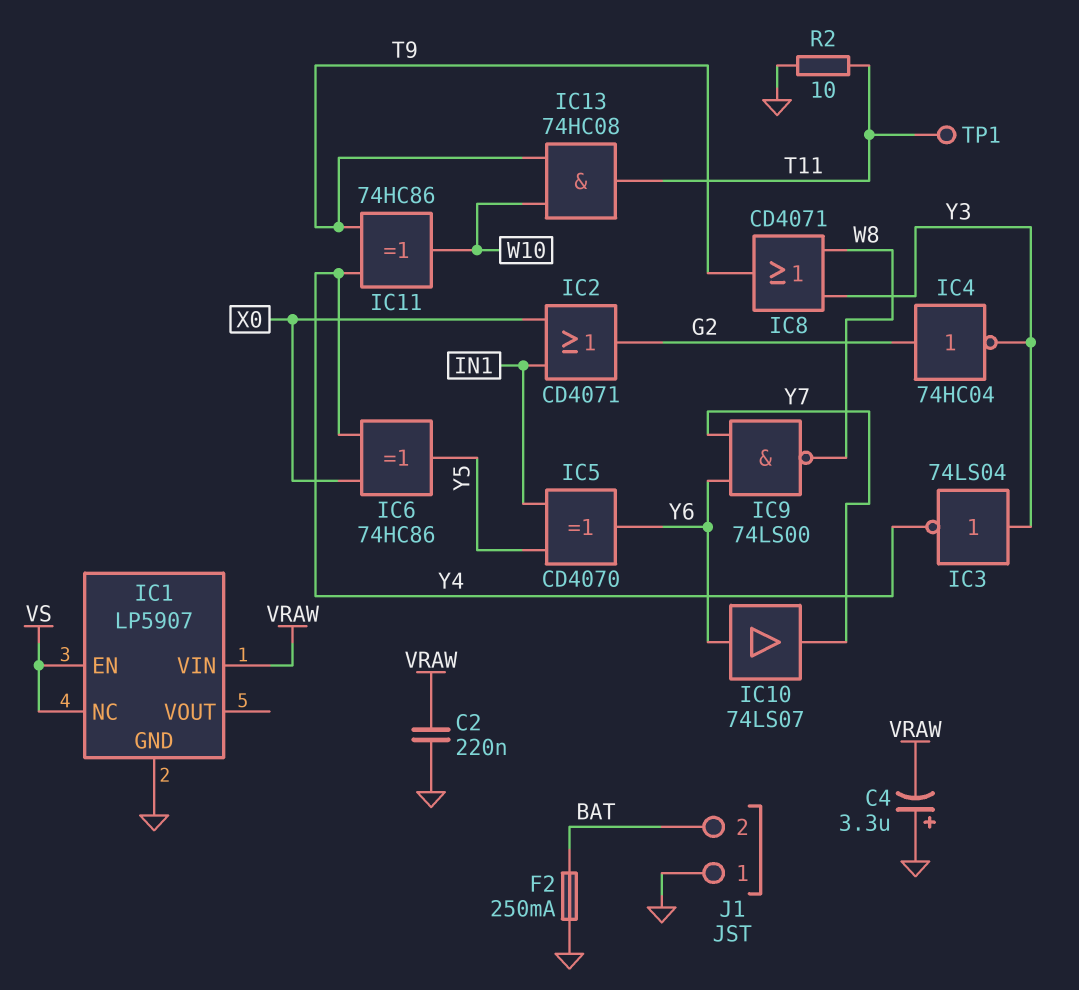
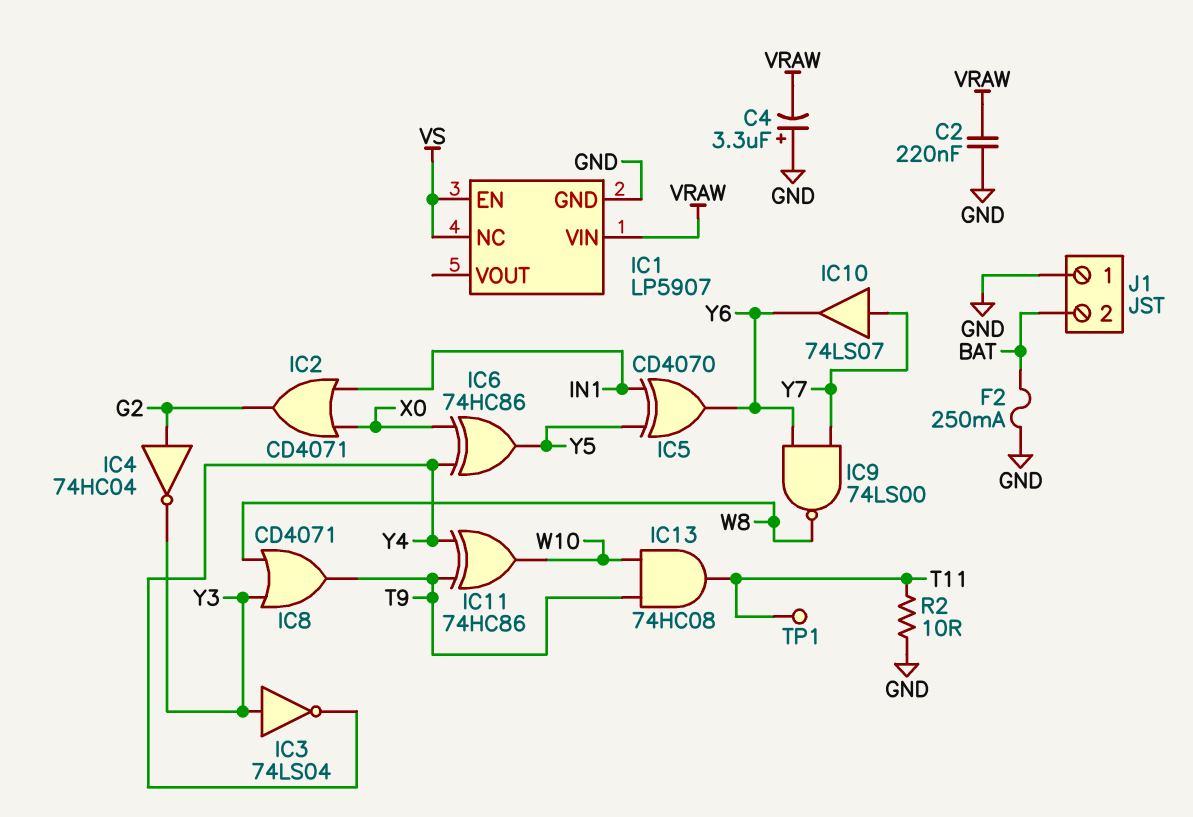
IC10: buffer 74LS07 (in Y6, out Y7) -> buffer 74LS07 (in Y7, out Y6)

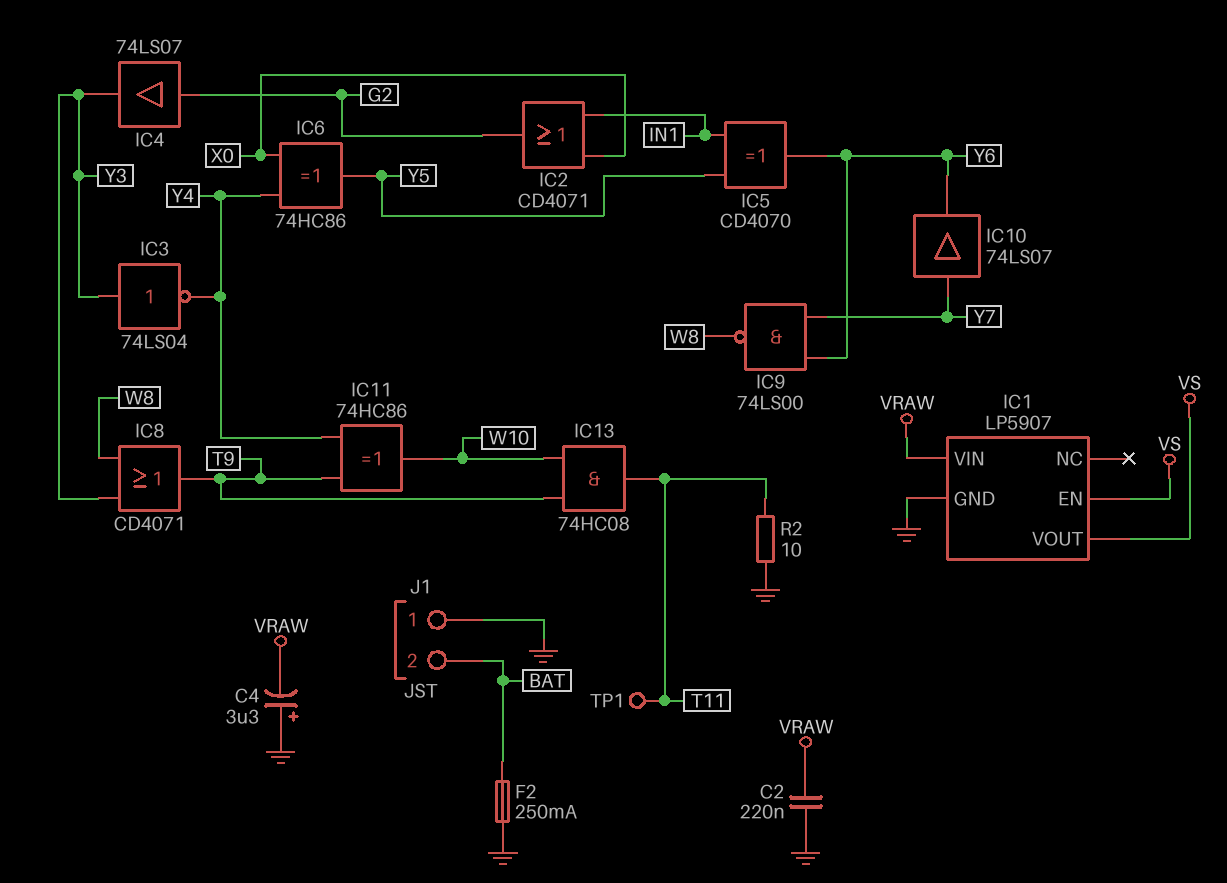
IC1 pin NC: VS -> none
IC1 pin VOUT: none -> VS
IC4: NOT 74HC04 (in G2, out Y3) -> buffer 74LS07 (in G2, out Y3)

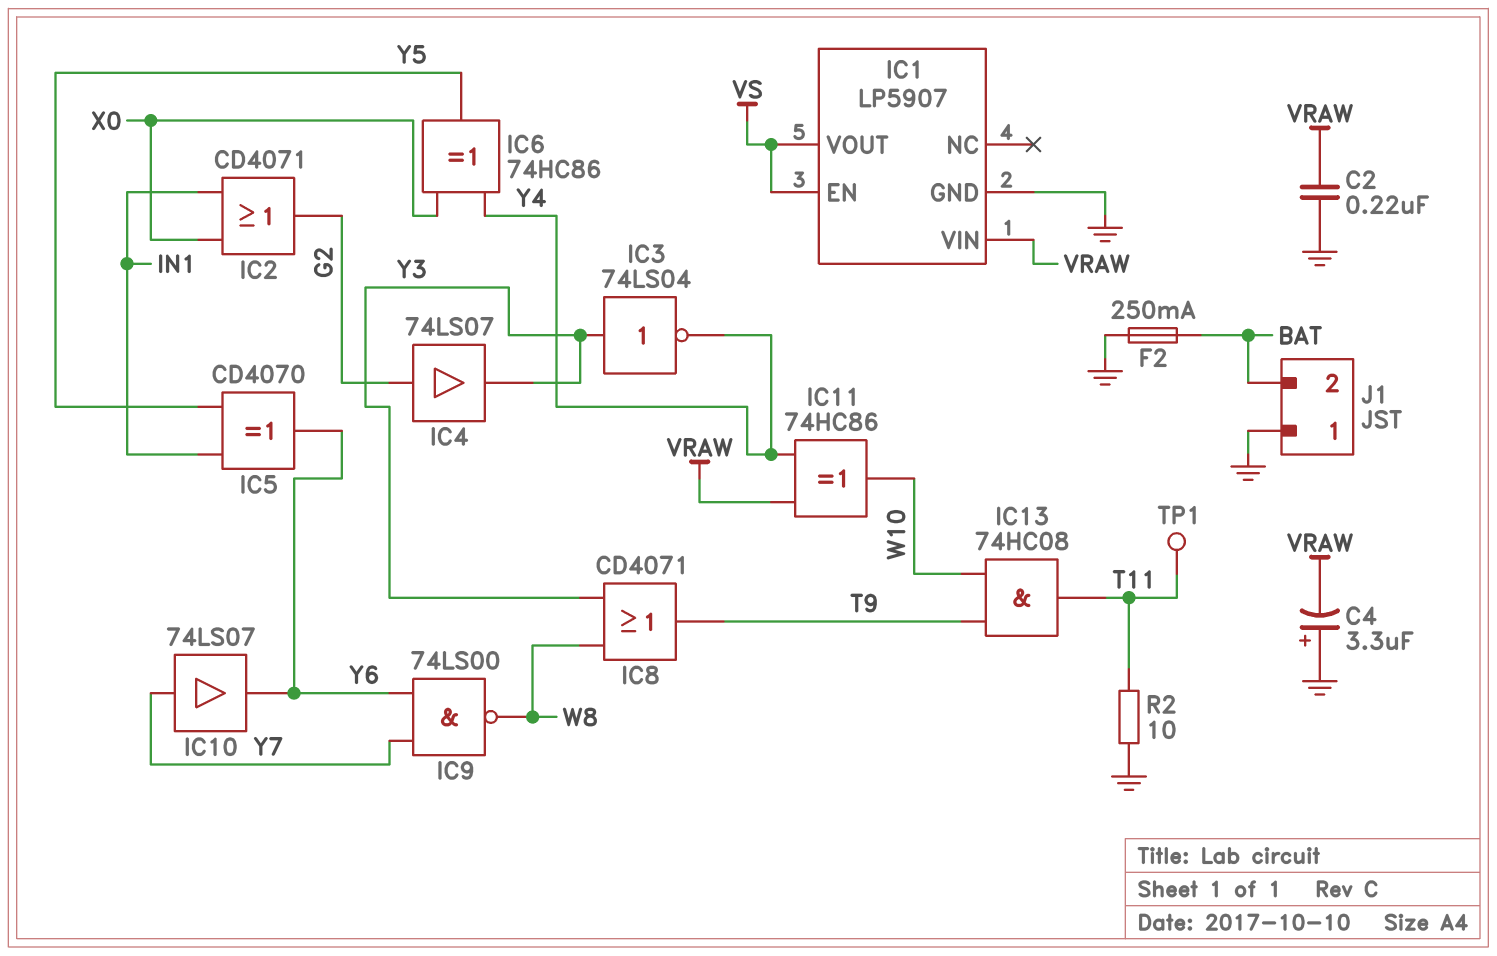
IC11: XOR 74HC86 (in T9, in Y4, out W10) -> XOR 74HC86 (in VRAW, in Y4, out W10)

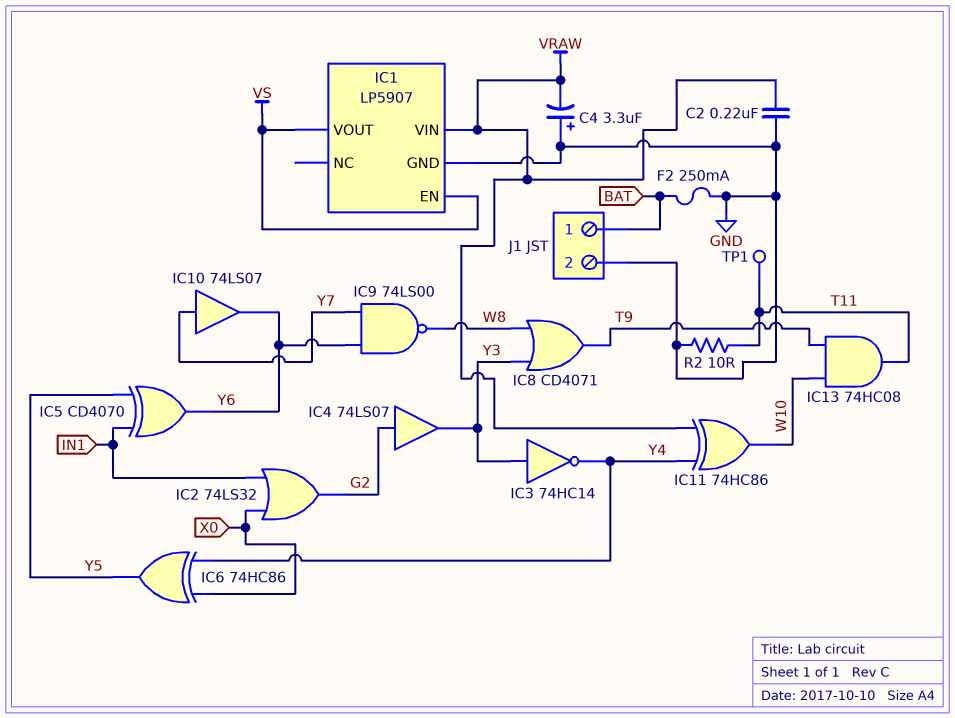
IC2: OR CD4071 (in IN1, in X0, out G2) -> OR 74LS32 (in IN1, in X0, out G2)
IC3: NOT 74LS04 (in Y3, out Y4) -> NOT 74HC14 (in Y3, out Y4)
J1 pin 1: GND -> BAT
J1 pin 2: BAT -> GND

